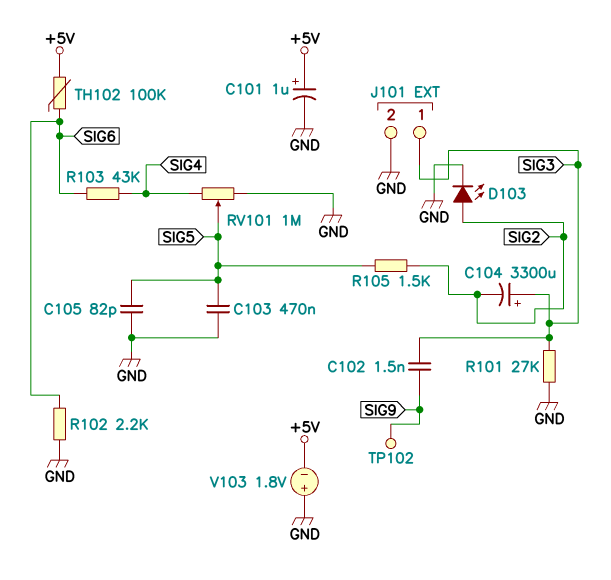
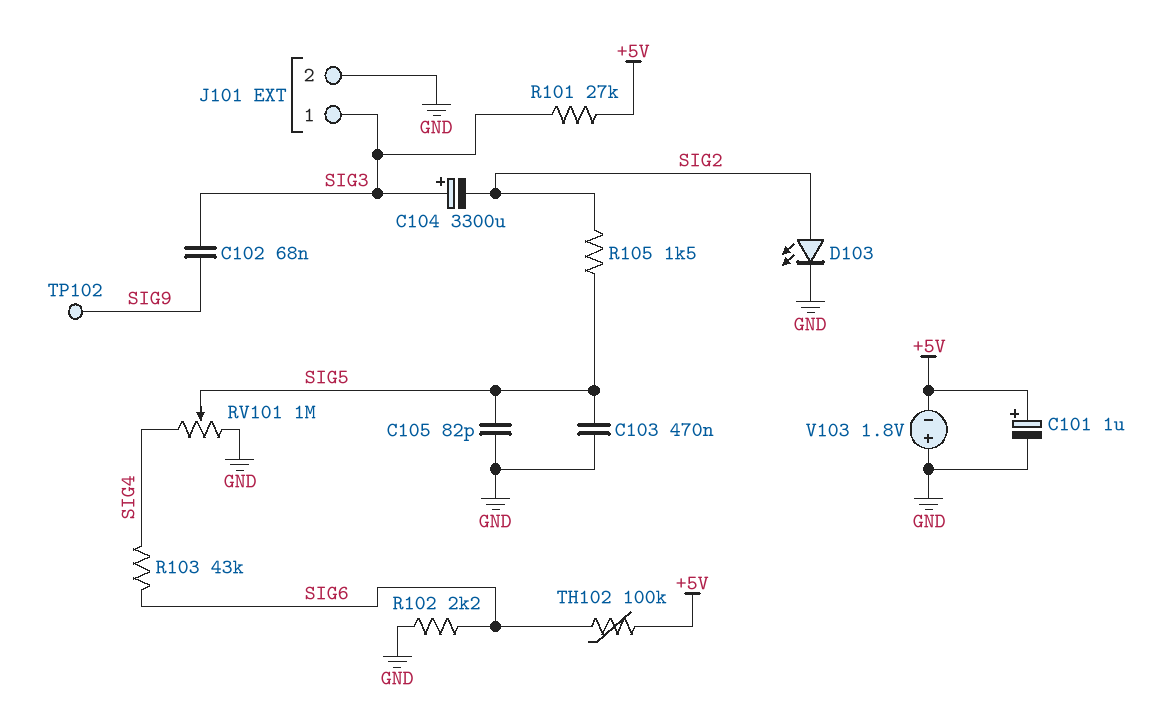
C102: 1.5nF (SIG3, SIG9) -> 68nF (SIG3, SIG9)
R101: 27k (GND, SIG3) -> 27k (+5V, SIG3)

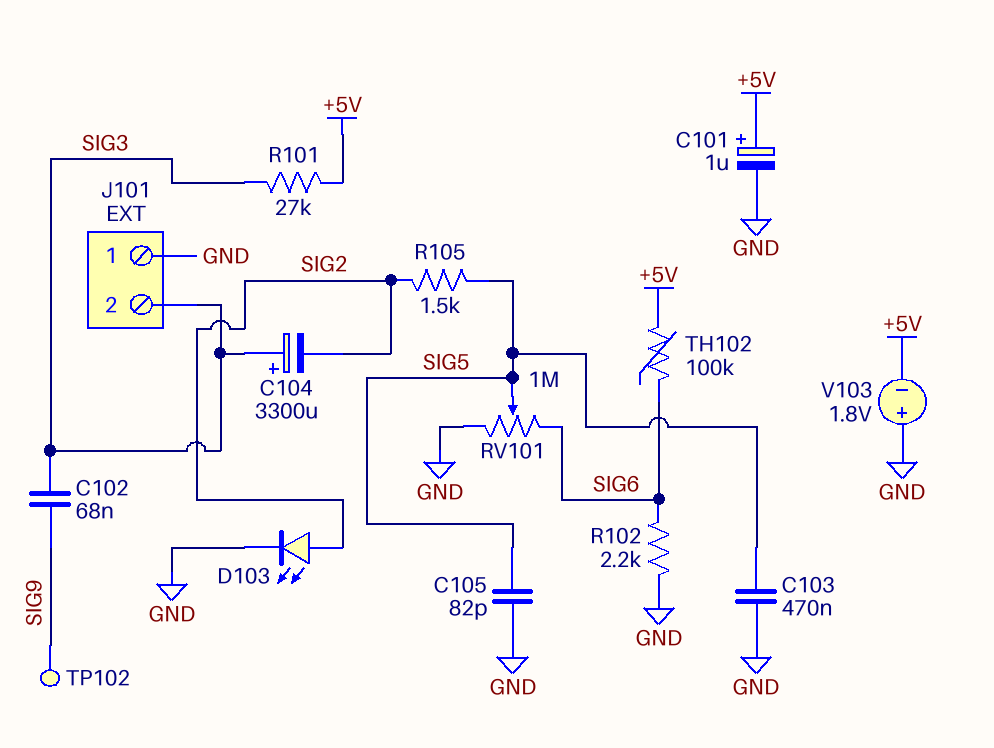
J101 pin 1: SIG3 -> GND
J101 pin 2: GND -> SIG3
R103: 43k (SIG4, SIG6) -> none
RV101: 1M (GND, SIG4, wiper SIG5) -> 1M (GND, SIG6, wiper SIG5)

